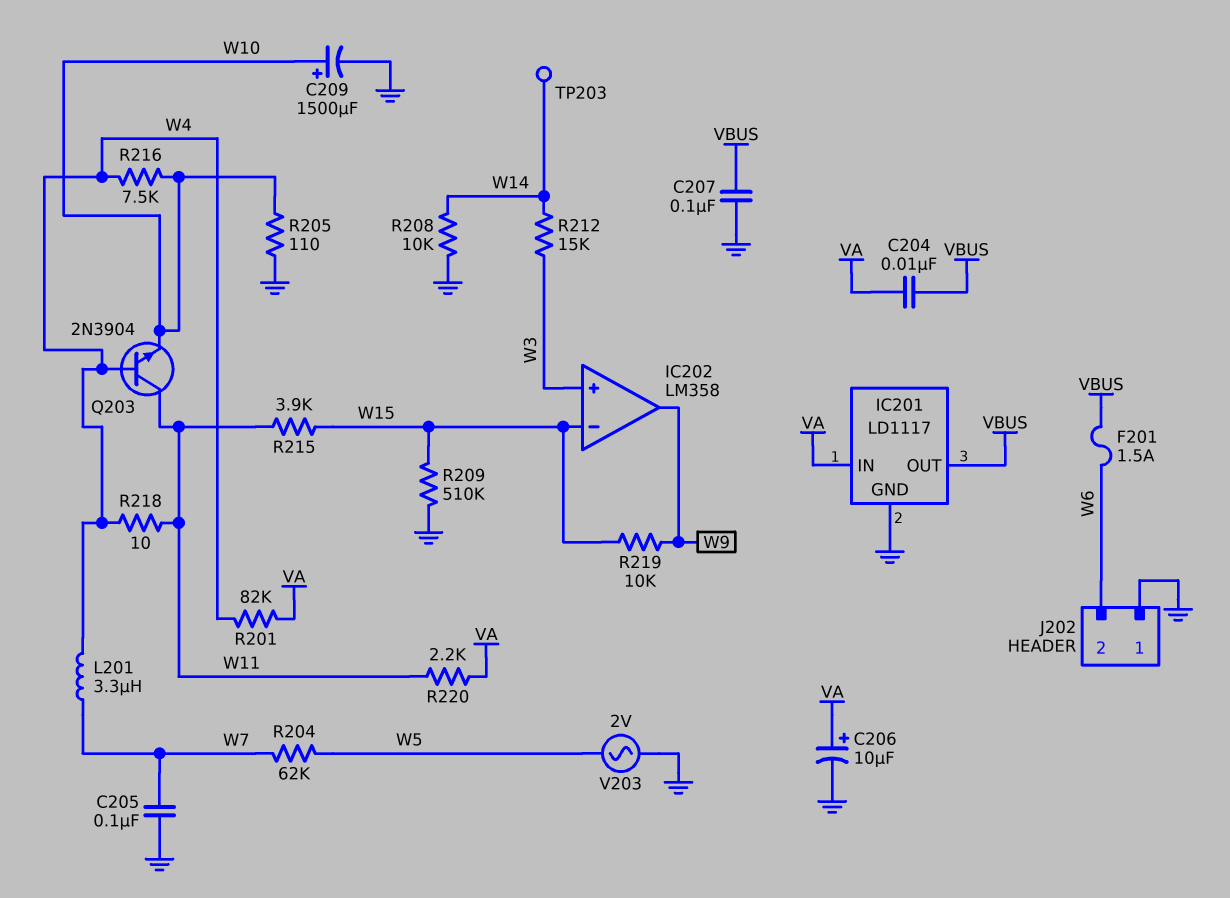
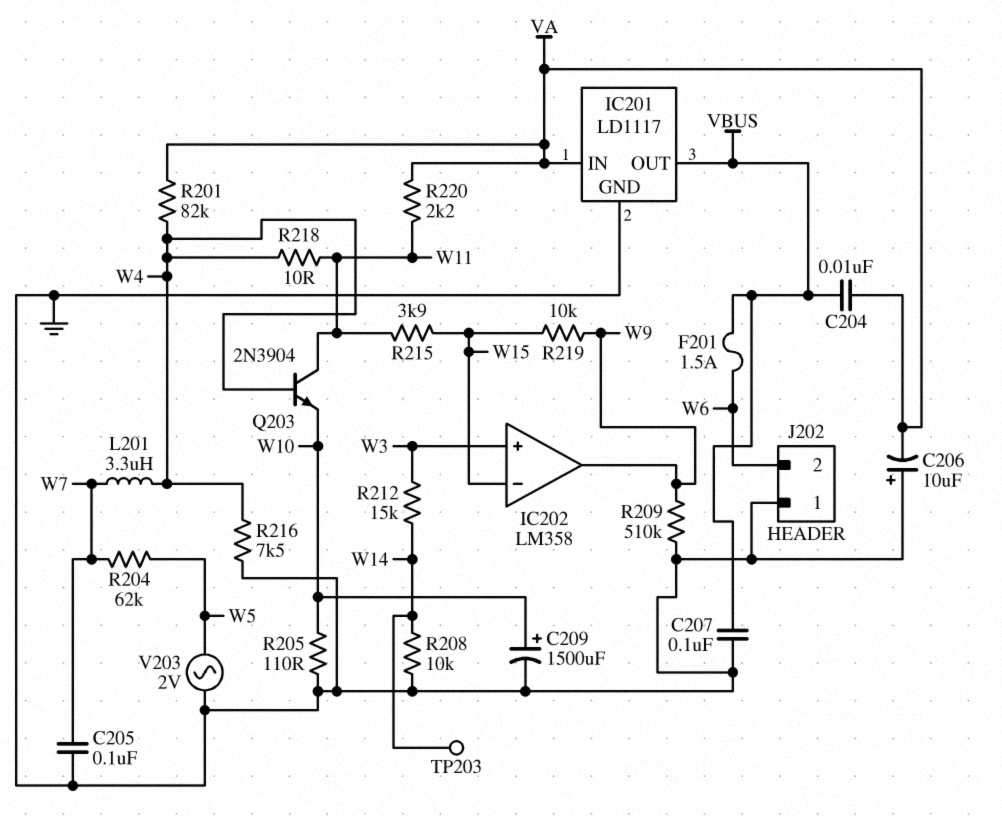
C206: 10uF (plus VA, minus GND) -> 10uF (plus GND, minus VA)
R209: 510k (GND, W15) -> 510k (GND, W9)
R216: 7.5k (W4, W10) -> 7.5k (GND, W4)

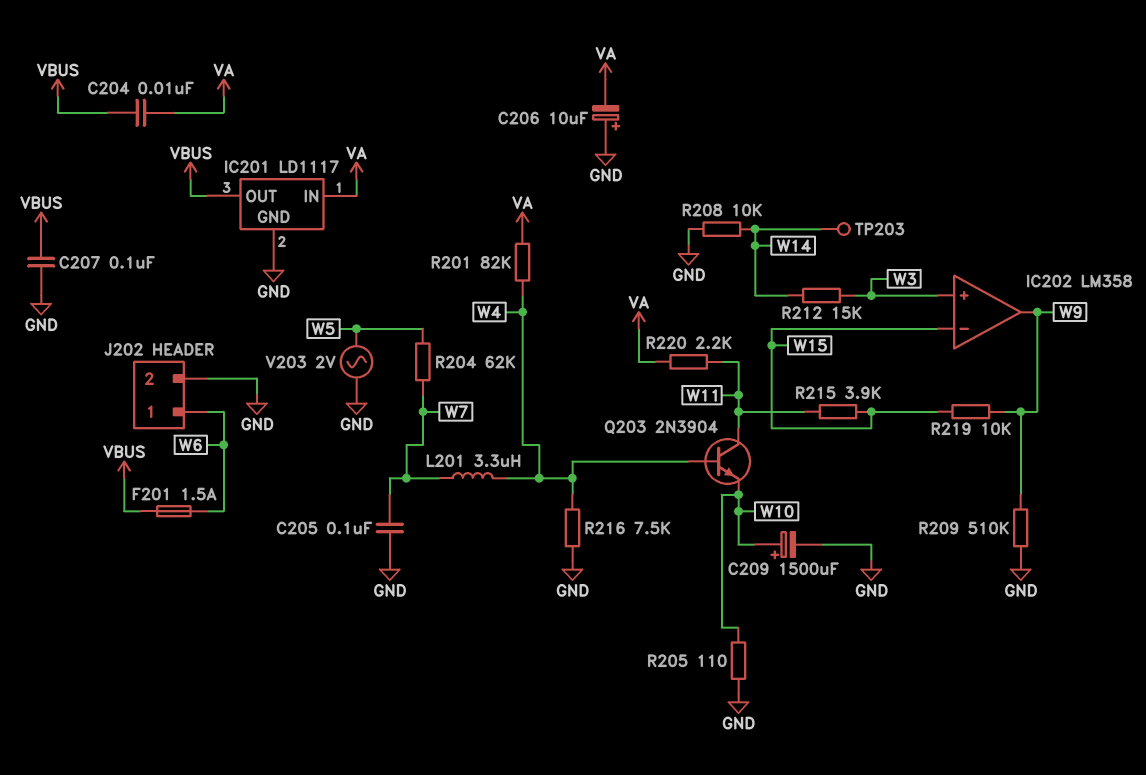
J202 pin 1: GND -> W6
J202 pin 2: W6 -> GND
R218: 10 (W4, W11) -> none

